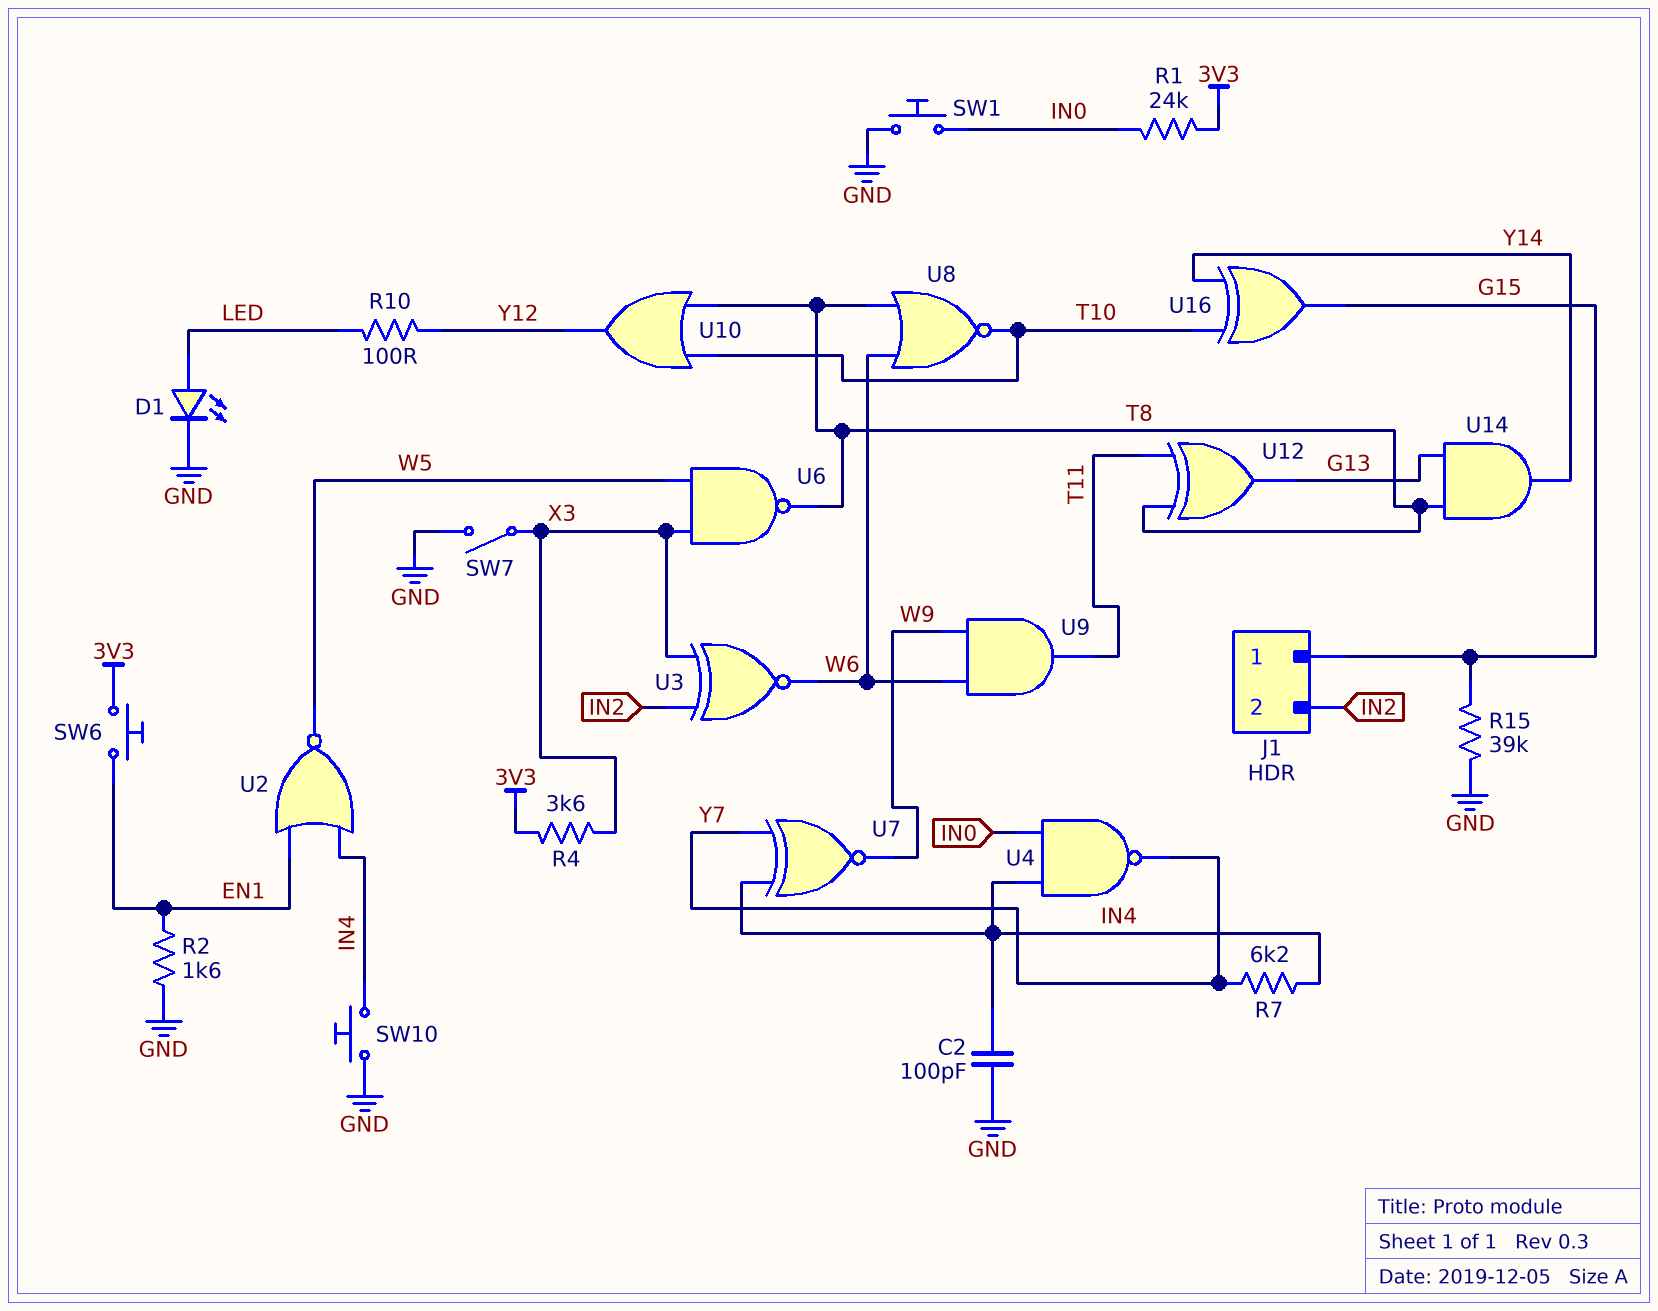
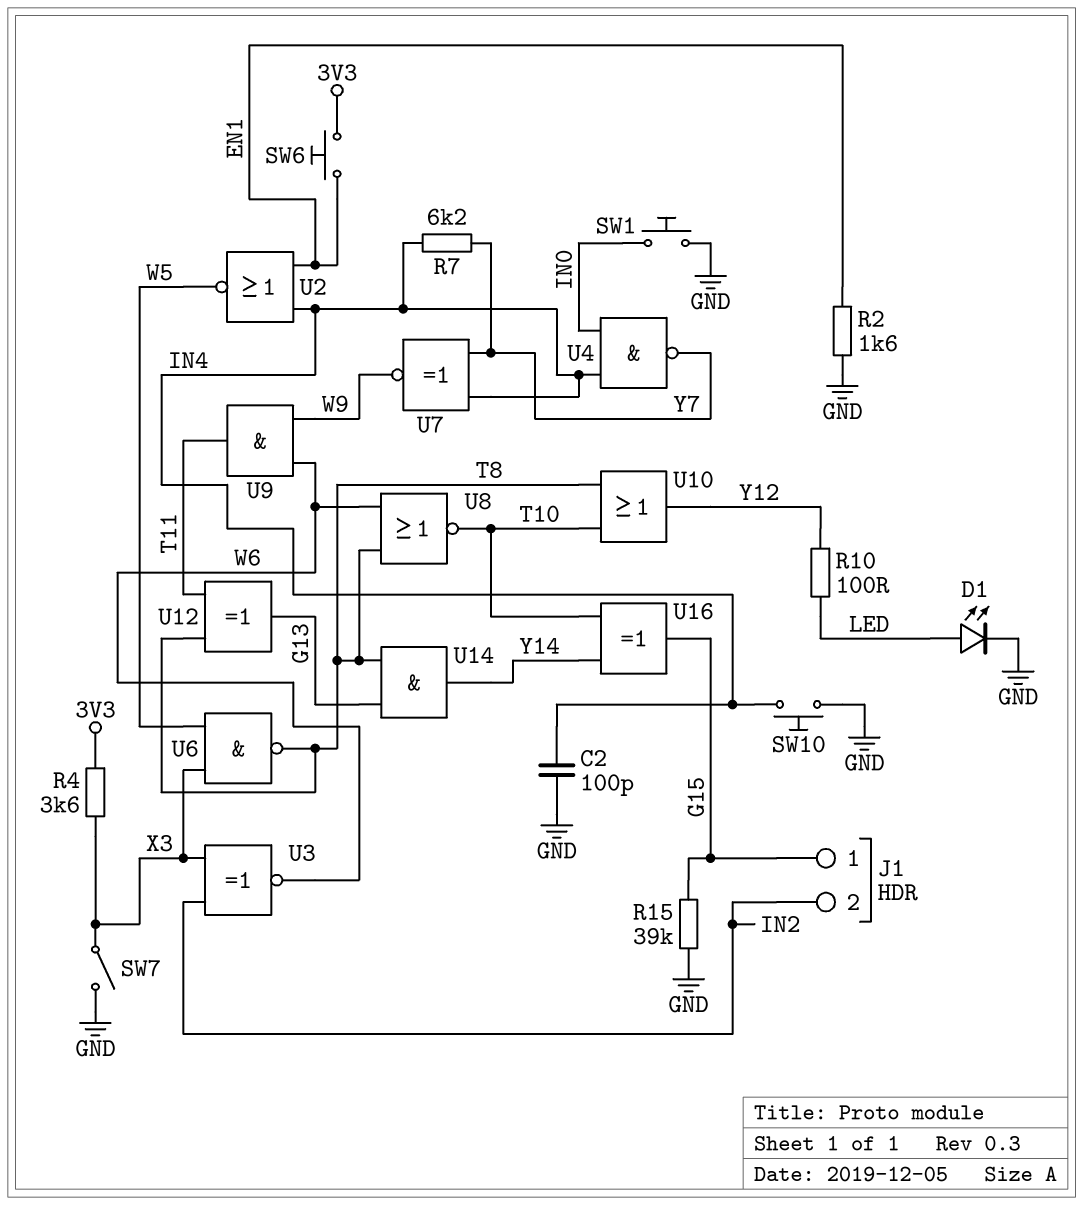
R1: 24k (3V3, IN0) -> none

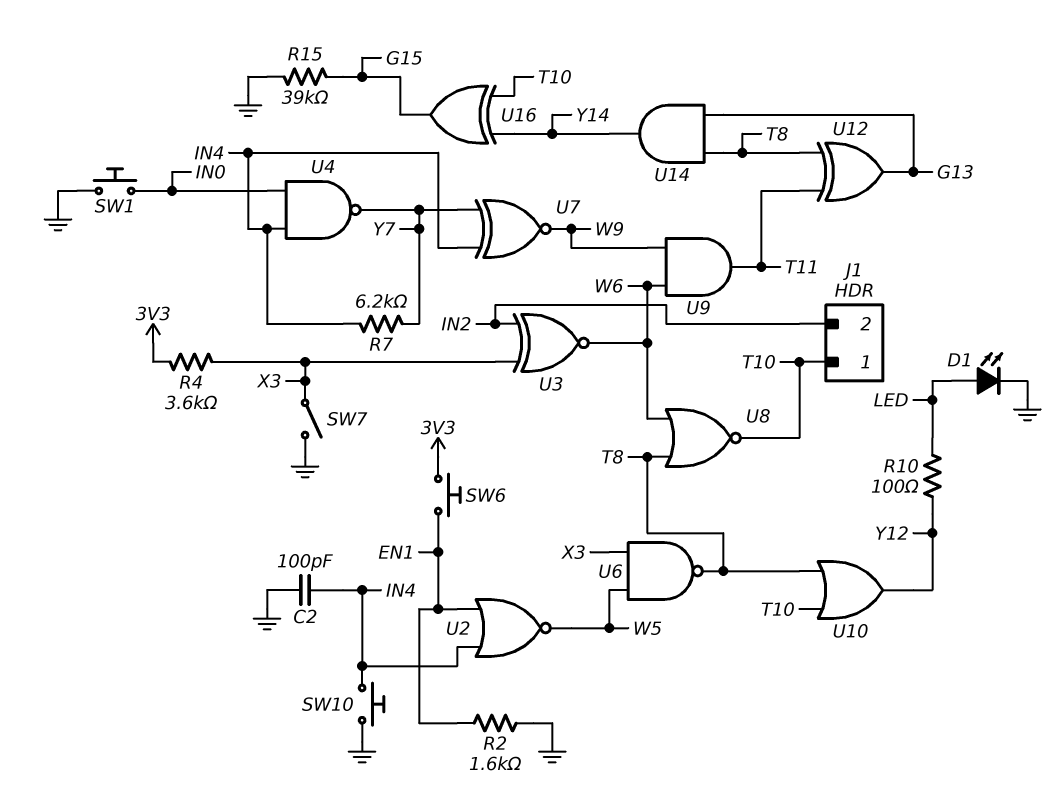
J1 pin 1: G15 -> T10

